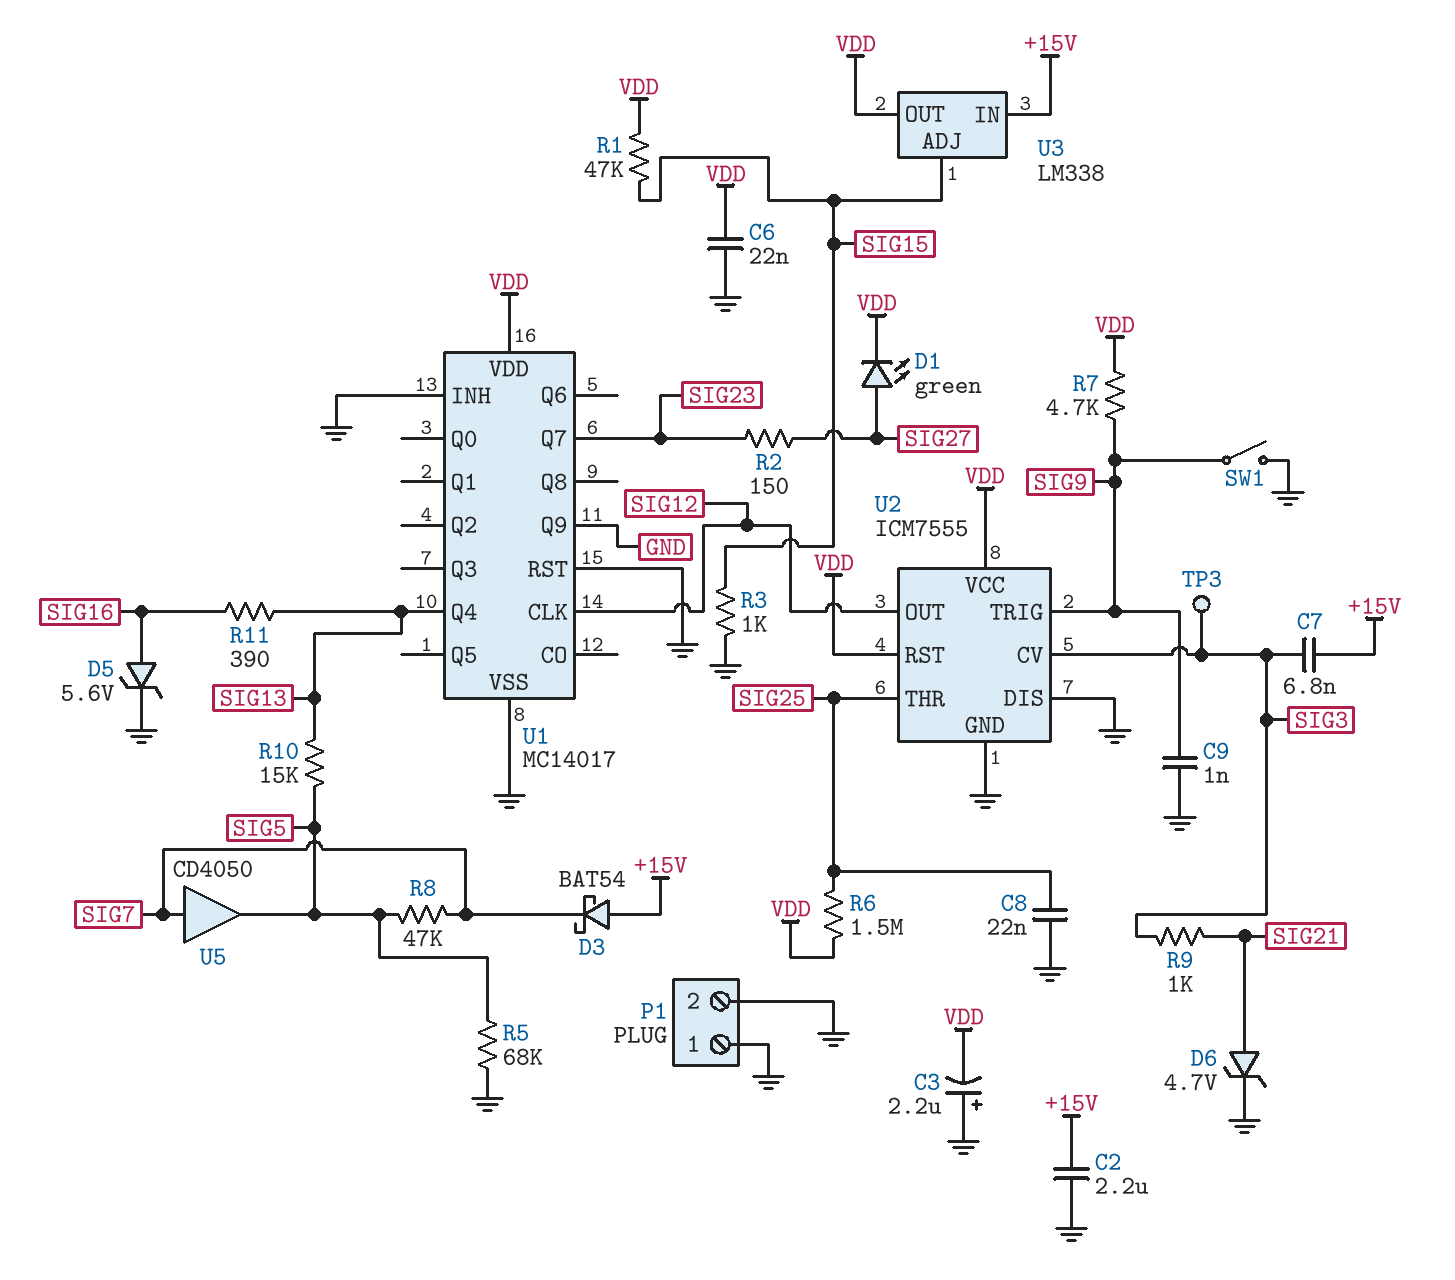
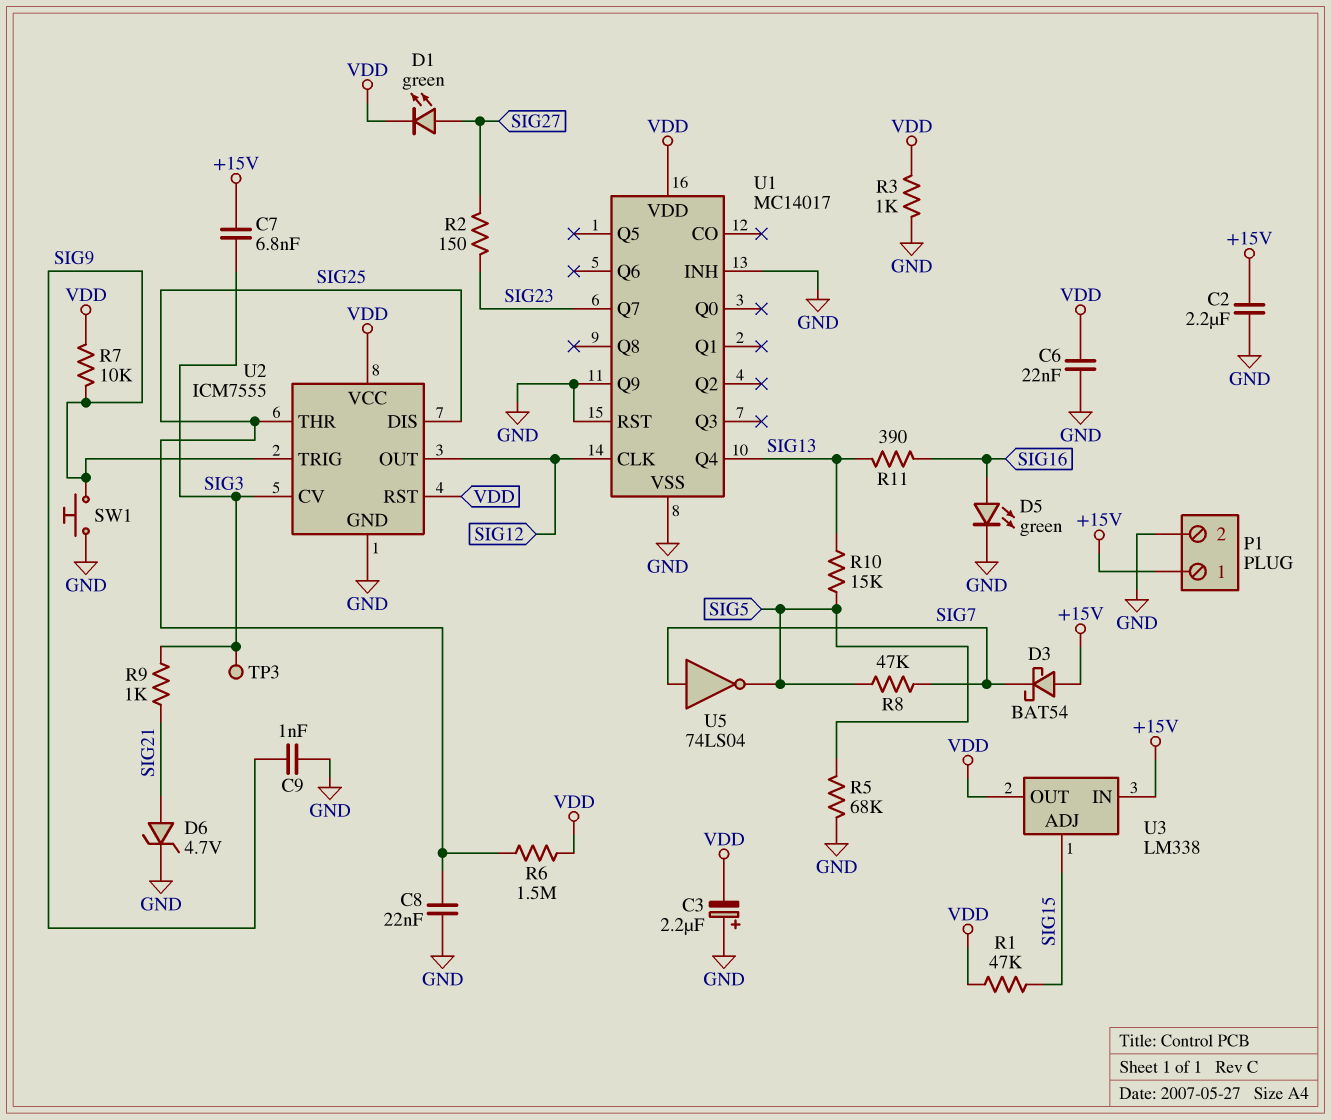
D5: zener 5.6V (A SIG16, K GND) -> LED green (A SIG16, K GND)
P1 pin 1: GND -> +15V
R3: 1k (GND, SIG15) -> 1k (GND, VDD)
R7: 4.7k (SIG9, VDD) -> 10k (SIG9, VDD)
SW1: switch (GND, SIG9) -> button (GND, SIG9)
U2 pin DIS: GND -> SIG25
U5: buffer CD4050 (in SIG7, out SIG5) -> NOT 74LS04 (in SIG7, out SIG5)

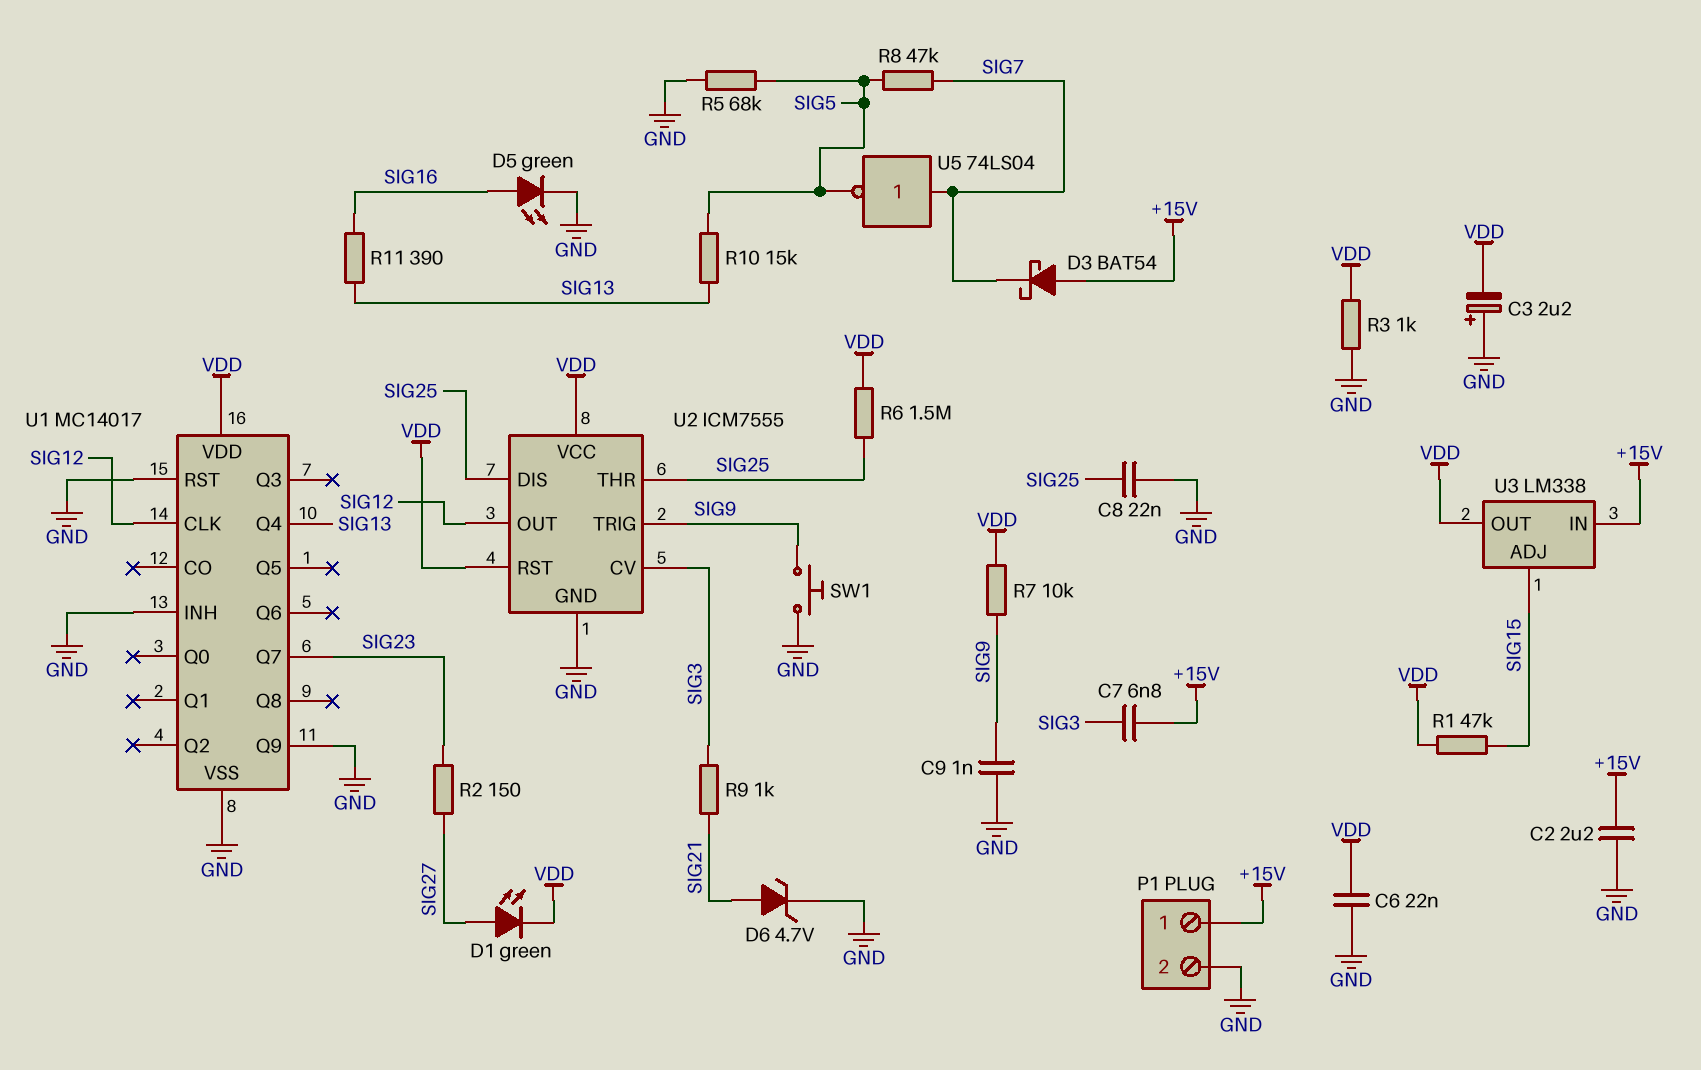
TP3: test point (SIG3) -> none

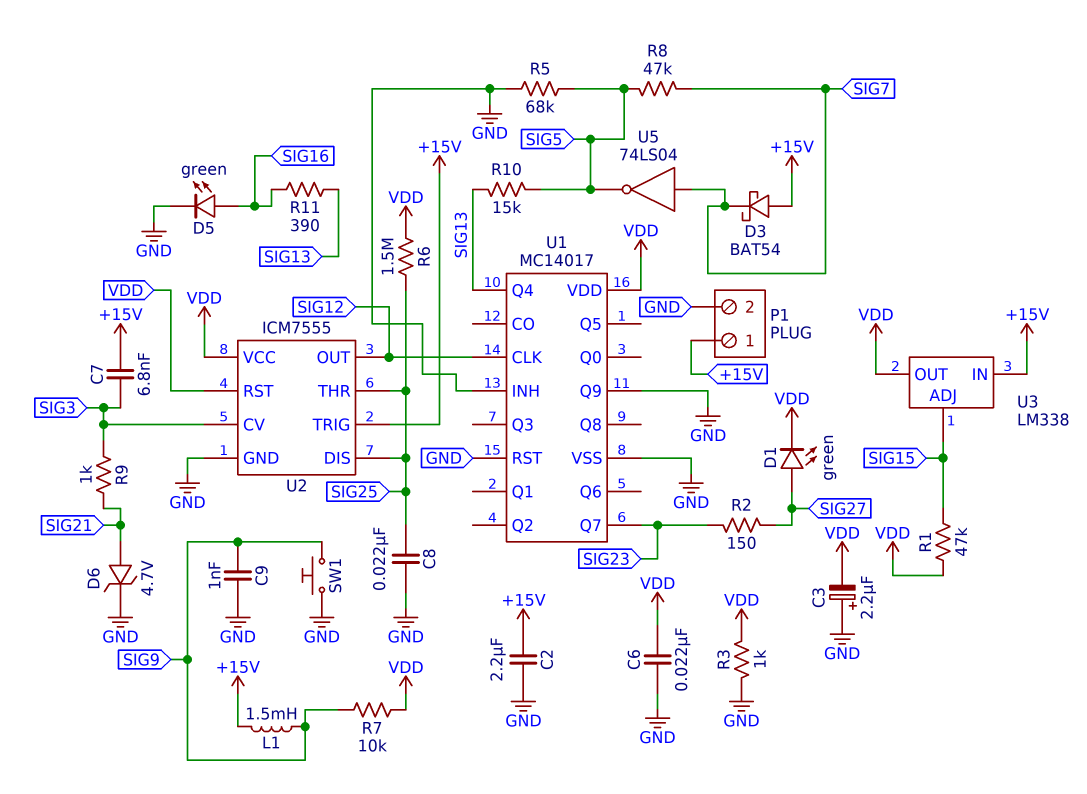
L1: none -> 1.5mH (+15V, SIG9)
U2 pin TRIG: SIG9 -> +15V

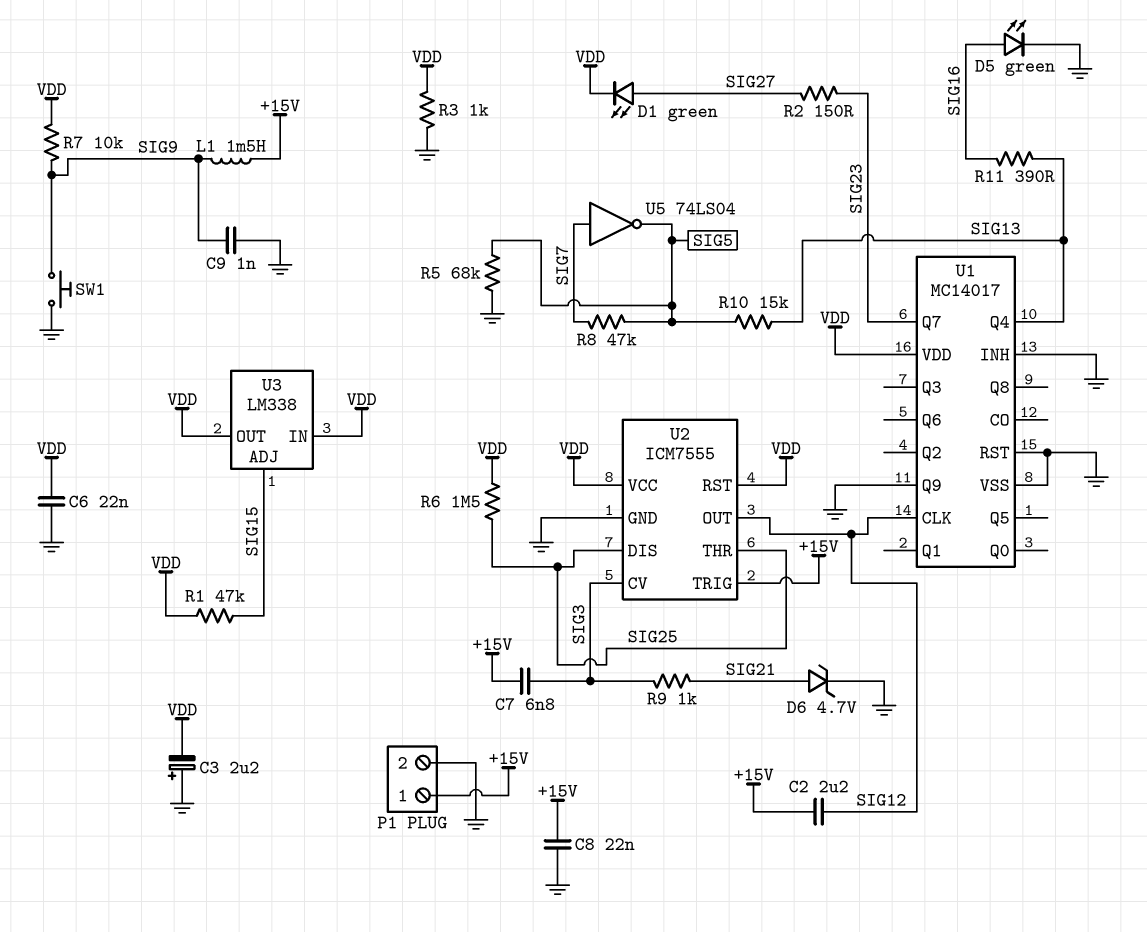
C2: 2.2uF (+15V, GND) -> 2.2uF (+15V, SIG12)
C8: 22nF (GND, SIG25) -> 22nF (+15V, GND)
D3: schottky BAT54 (A +15V, K SIG7) -> none
U3 pin IN: +15V -> VDD

